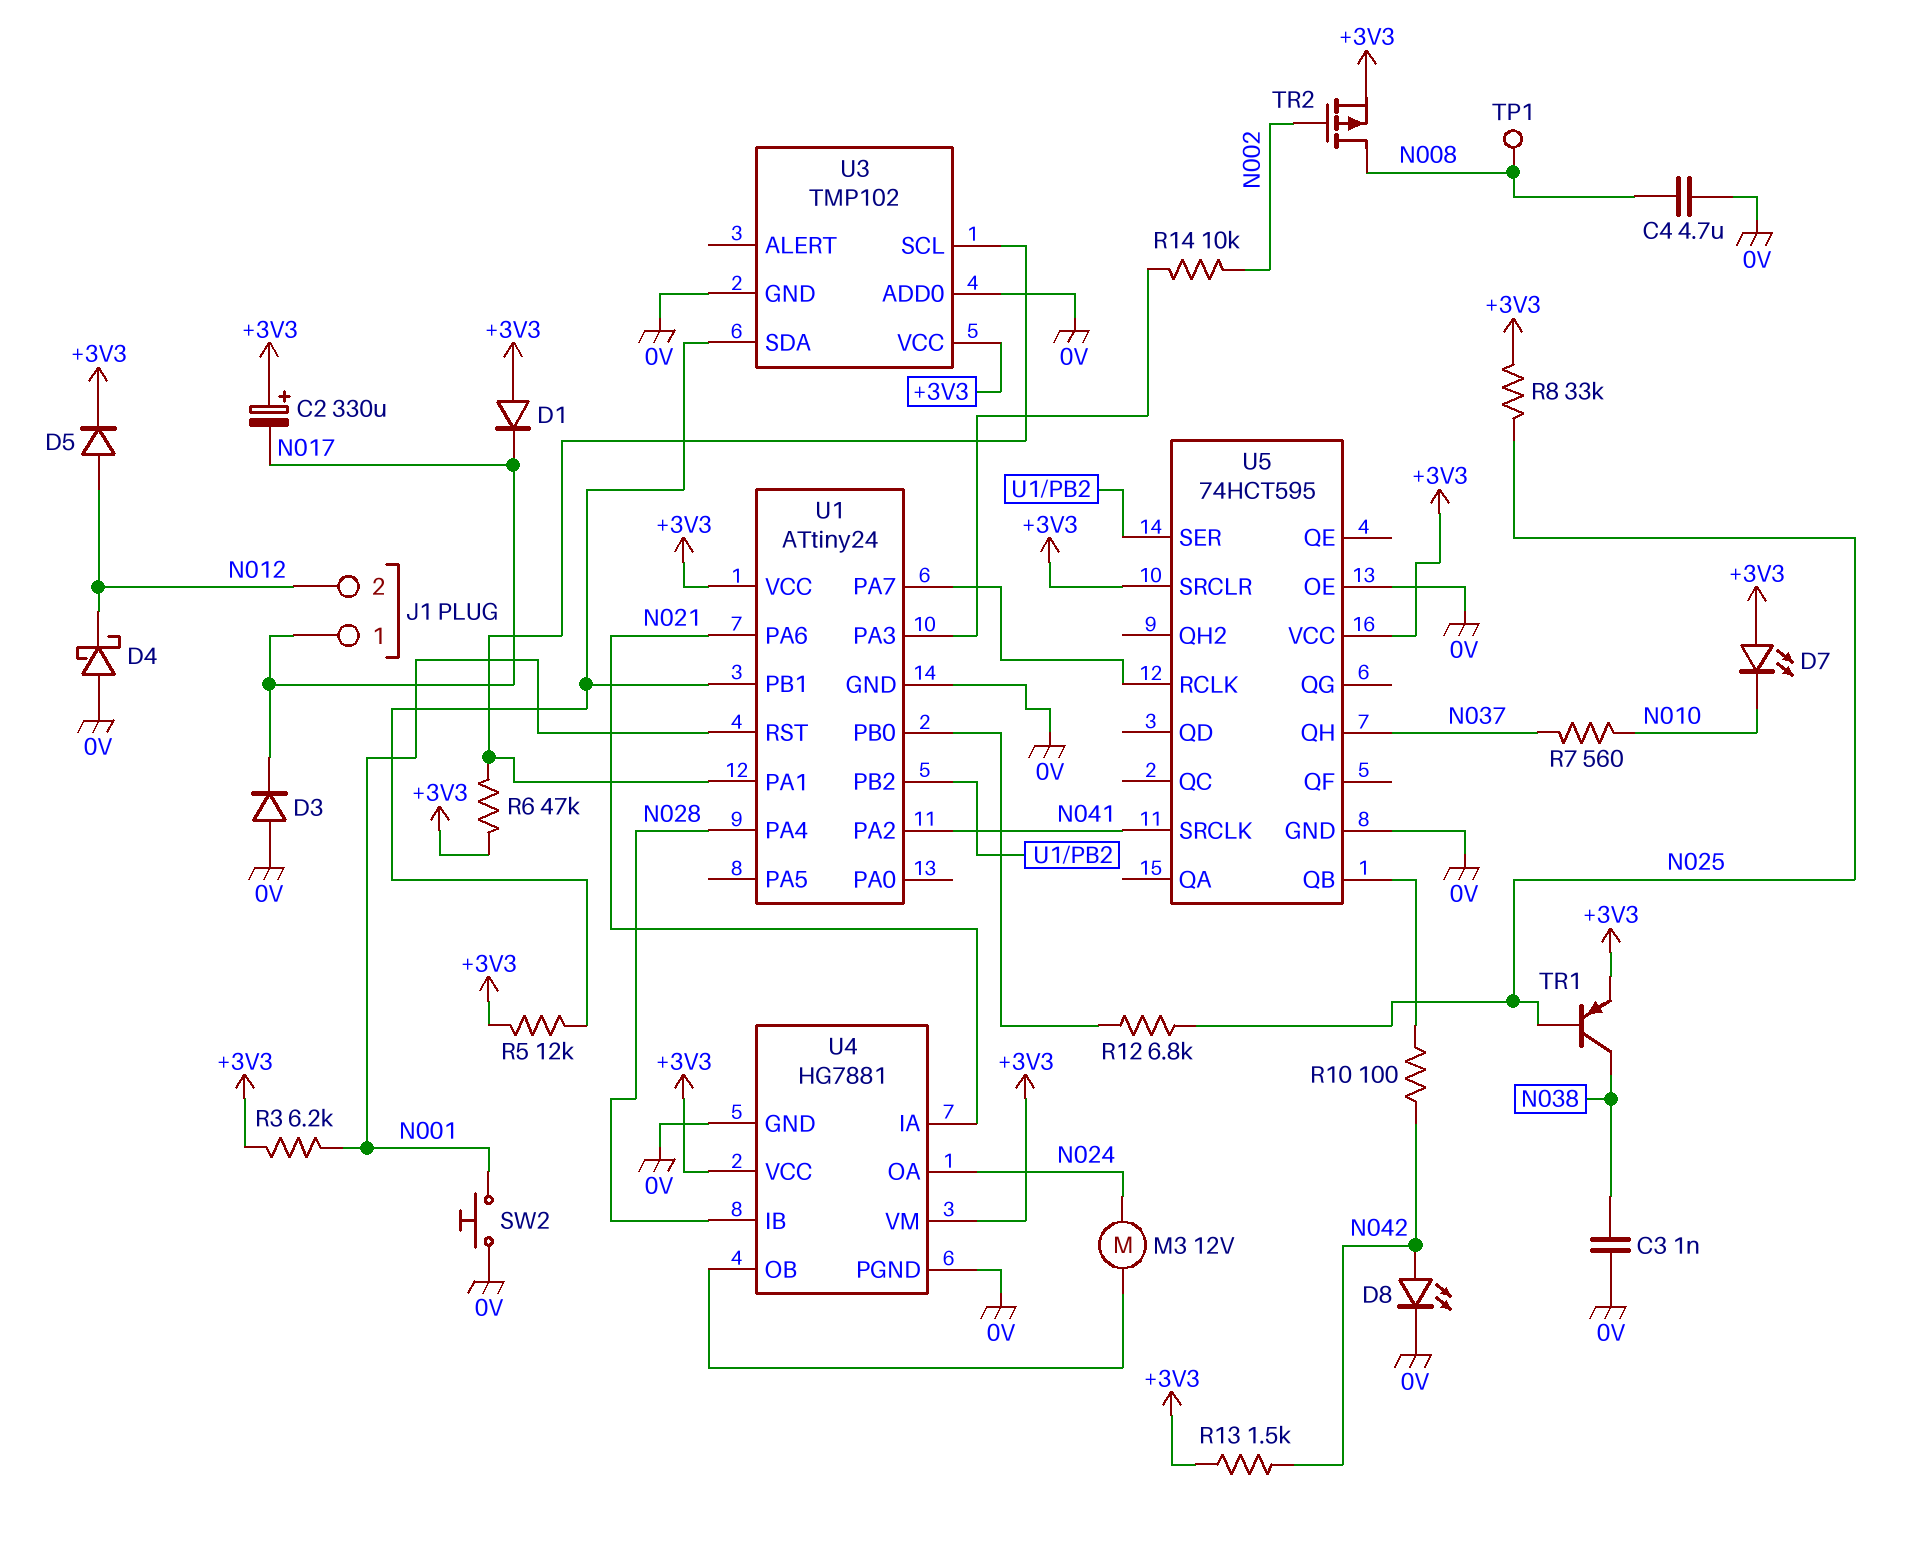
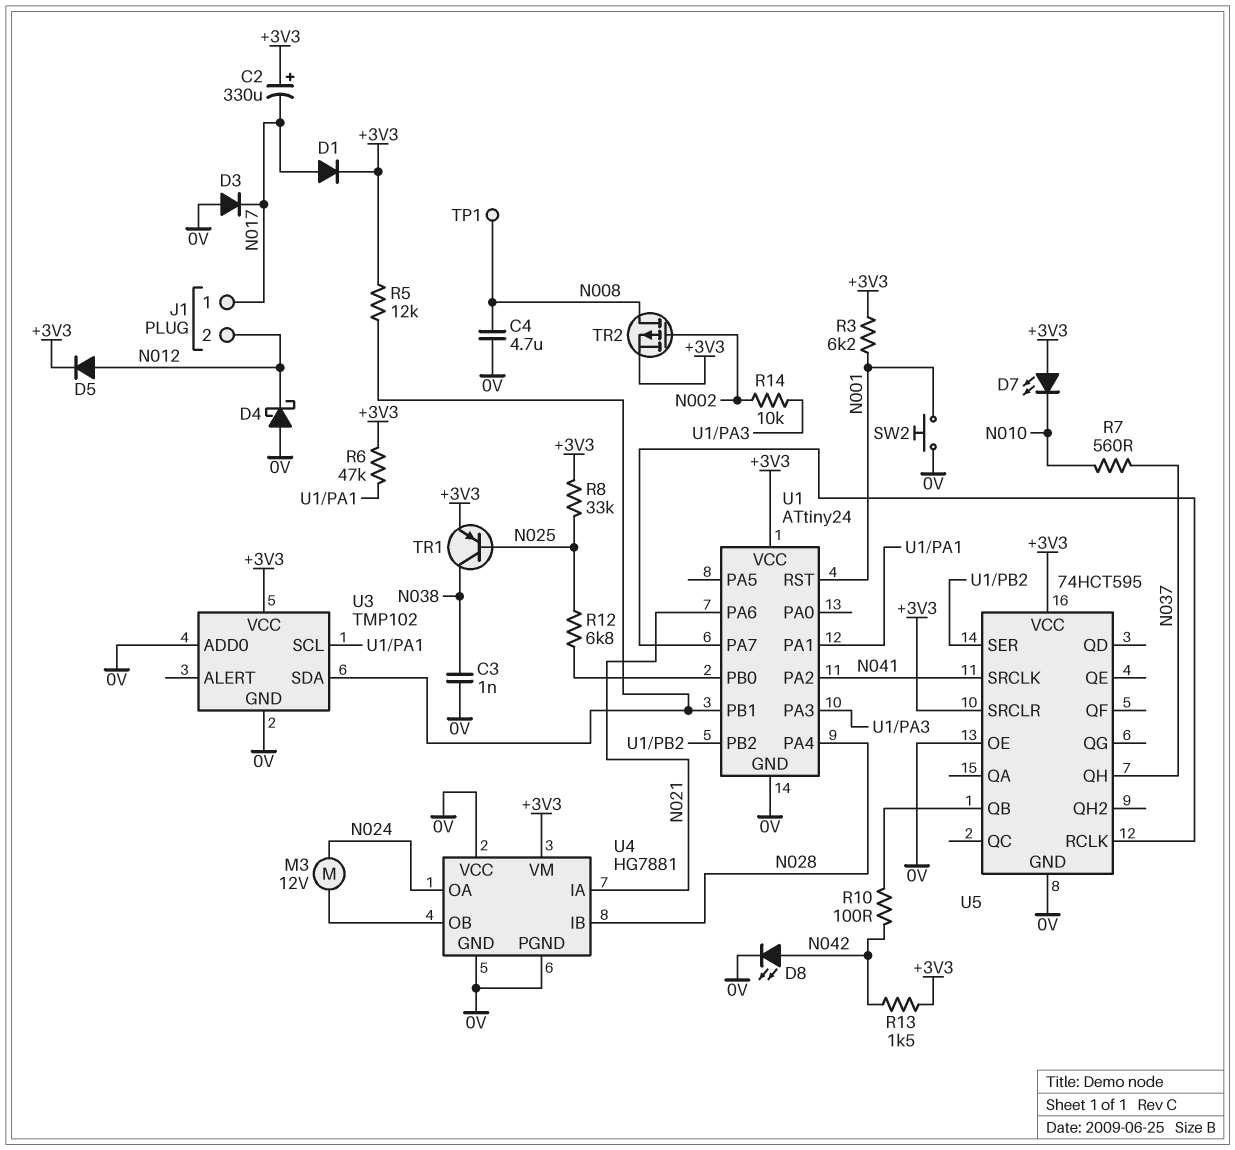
D1: diode (A +3V3, K N017) -> diode (A N017, K +3V3)
U4 pin VCC: +3V3 -> 0V

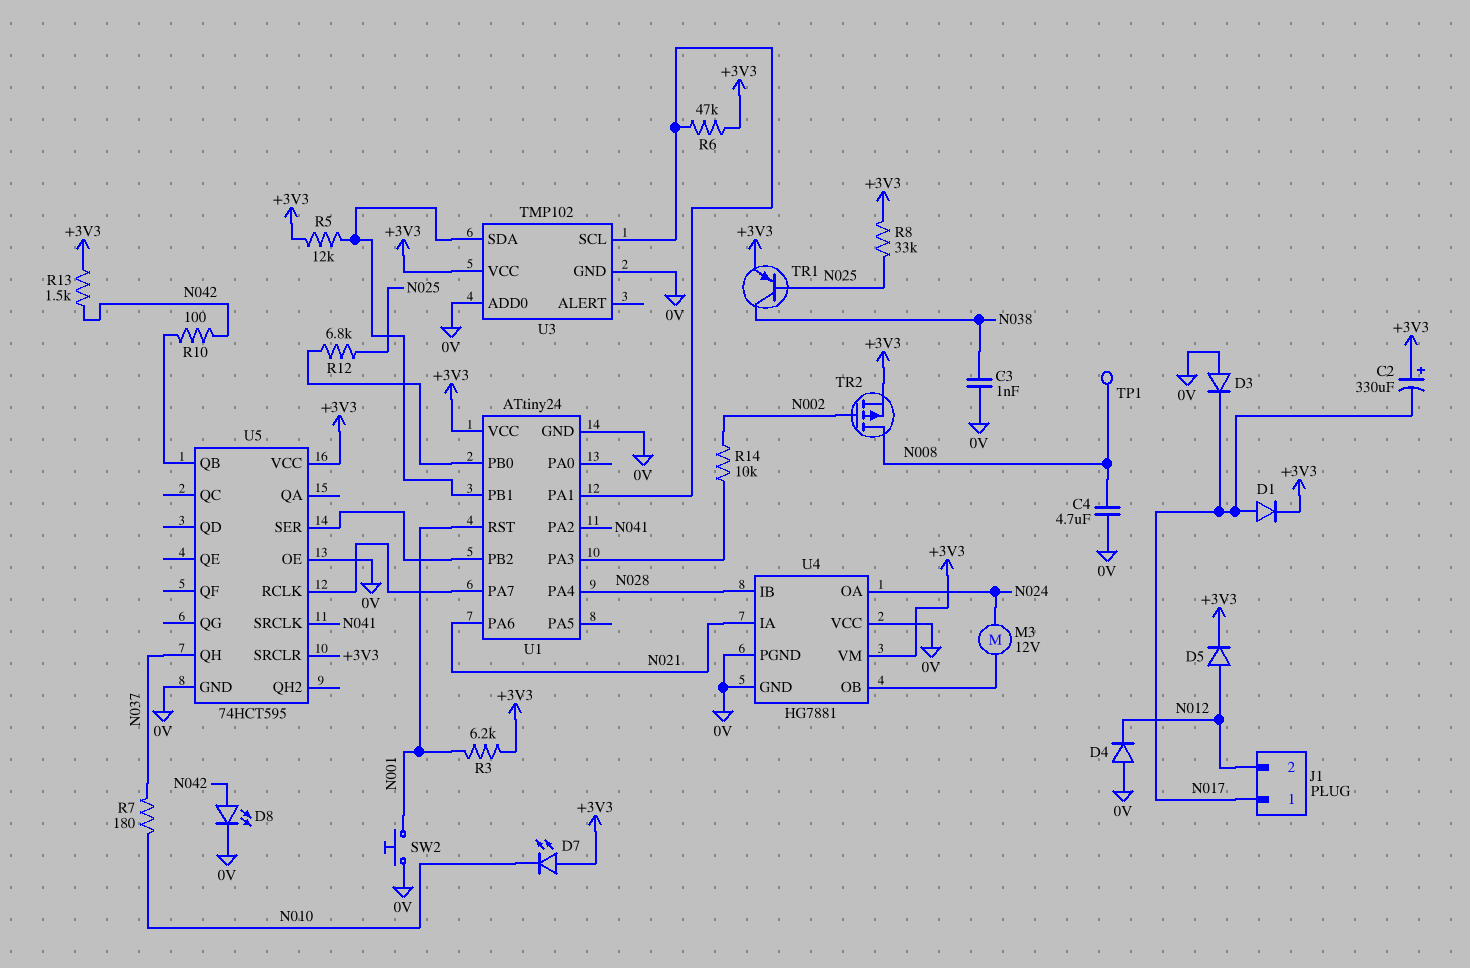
D4: schottky (A 0V, K N012) -> diode (A 0V, K N012)
R7: 560 (N010, N037) -> 180 (N010, N037)

